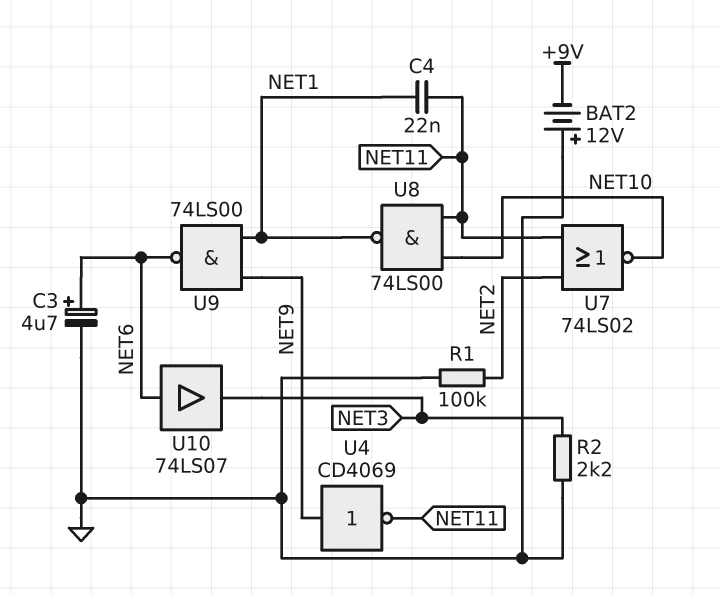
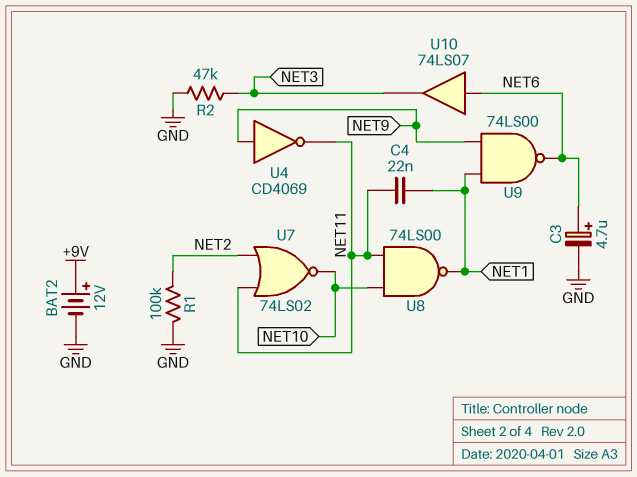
BAT2: 12V (plus GND, minus +9V) -> 12V (plus +9V, minus GND)
R2: 2.2k (GND, NET3) -> 47k (GND, NET3)

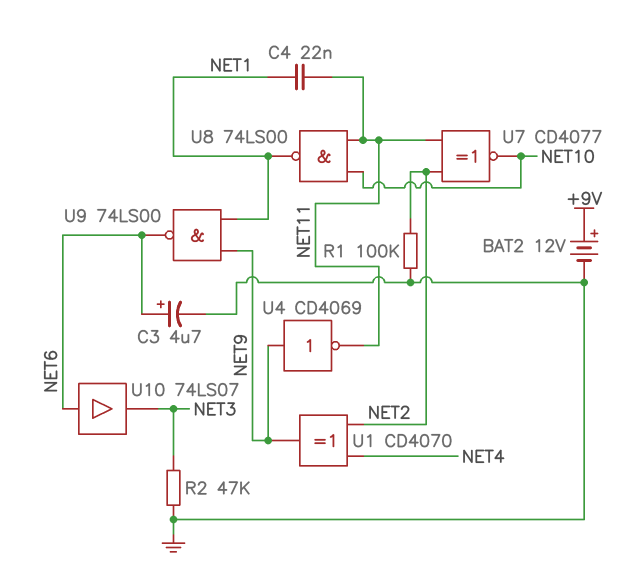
U1: none -> XOR CD4070 (in NET2, in NET4, out NET9)
U7: NOR 74LS02 (in NET2, in NET11, out NET10) -> XNOR CD4077 (in NET2, in NET11, out NET10)

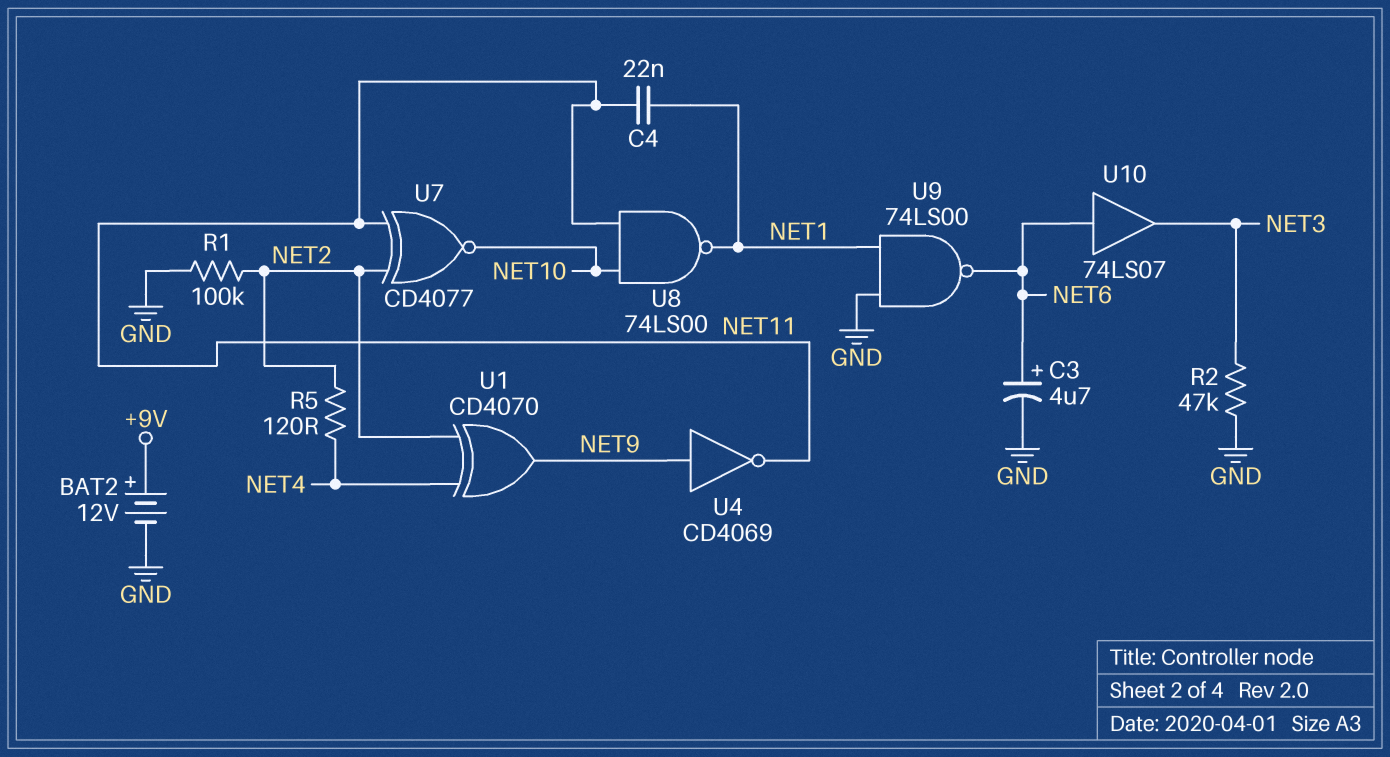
R5: none -> 120 (NET2, NET4)
U9: NAND 74LS00 (in NET1, in NET9, out NET6) -> NAND 74LS00 (in GND, in NET1, out NET6)

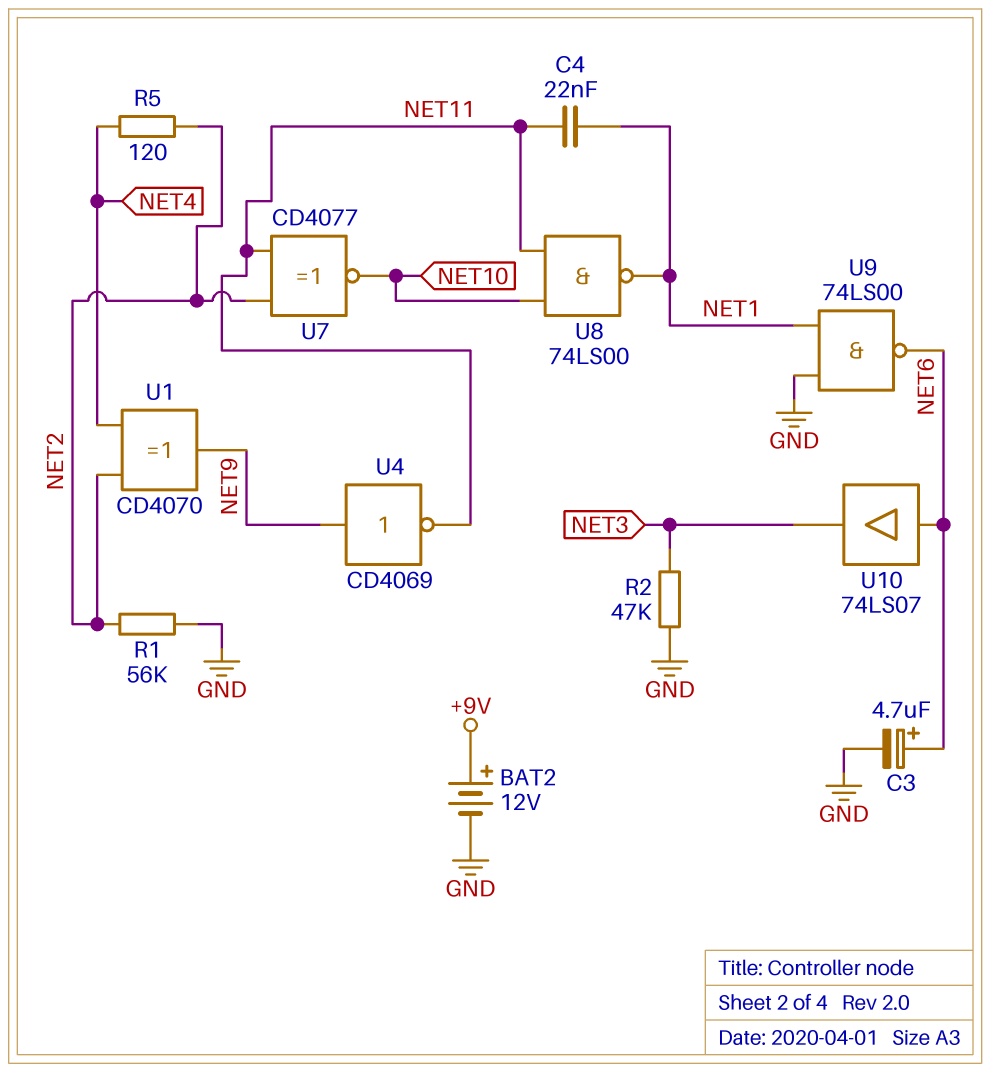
R1: 100k (GND, NET2) -> 56k (GND, NET2)

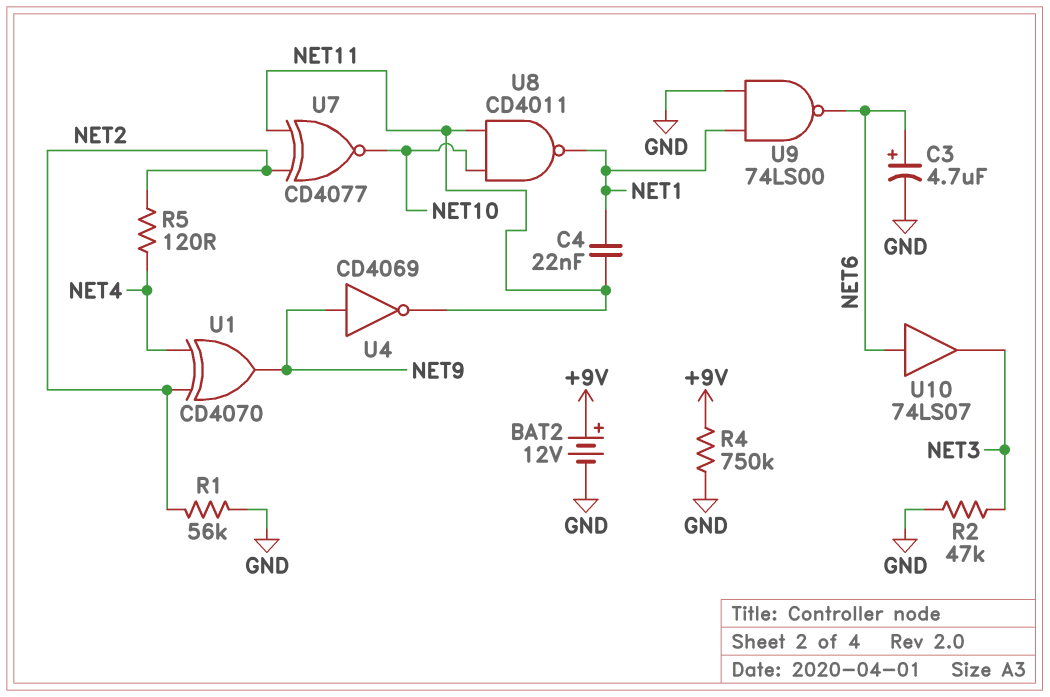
R4: none -> 750k (+9V, GND)
U8: NAND 74LS00 (in NET10, in NET11, out NET1) -> NAND CD4011 (in NET10, in NET11, out NET1)

